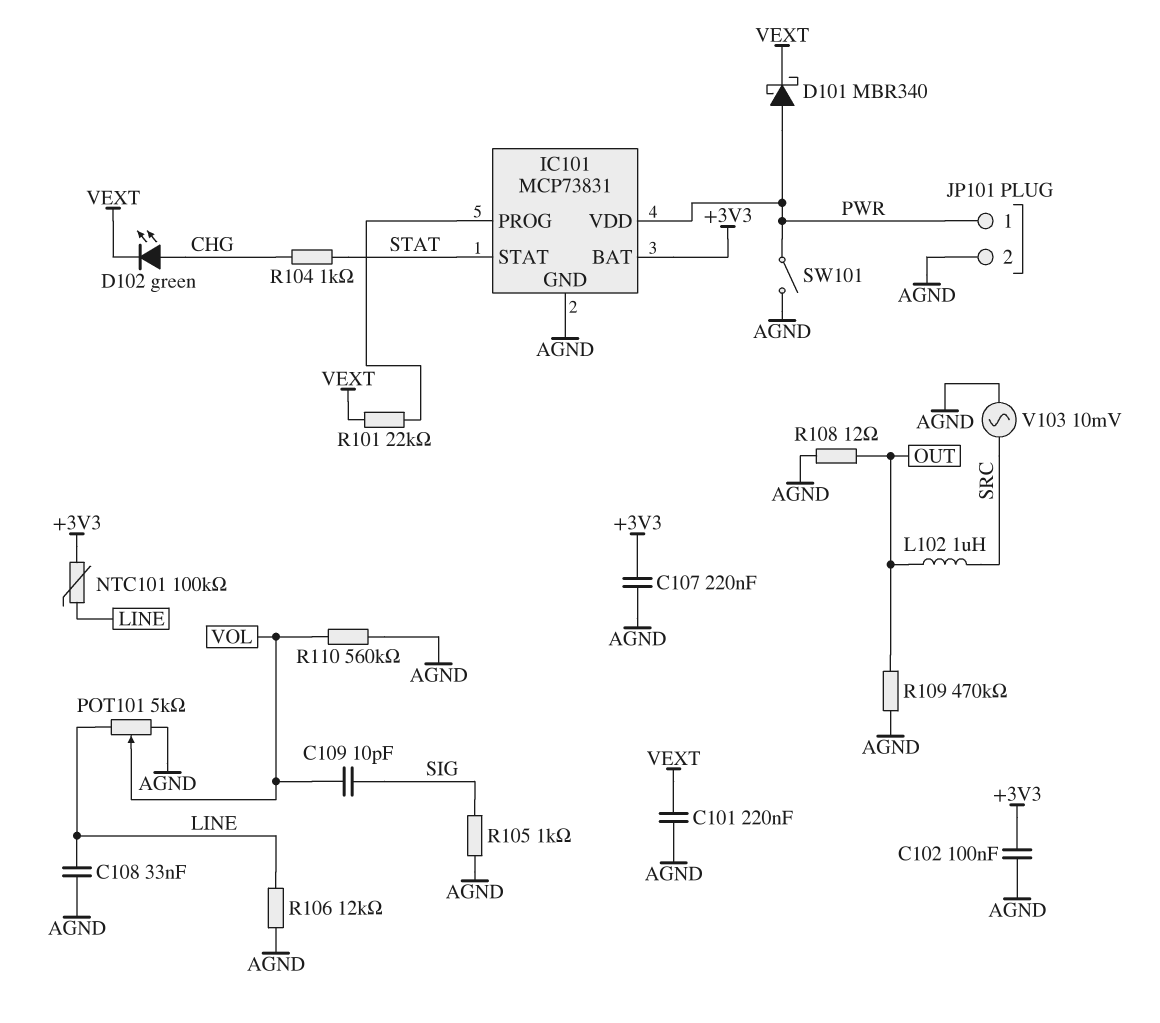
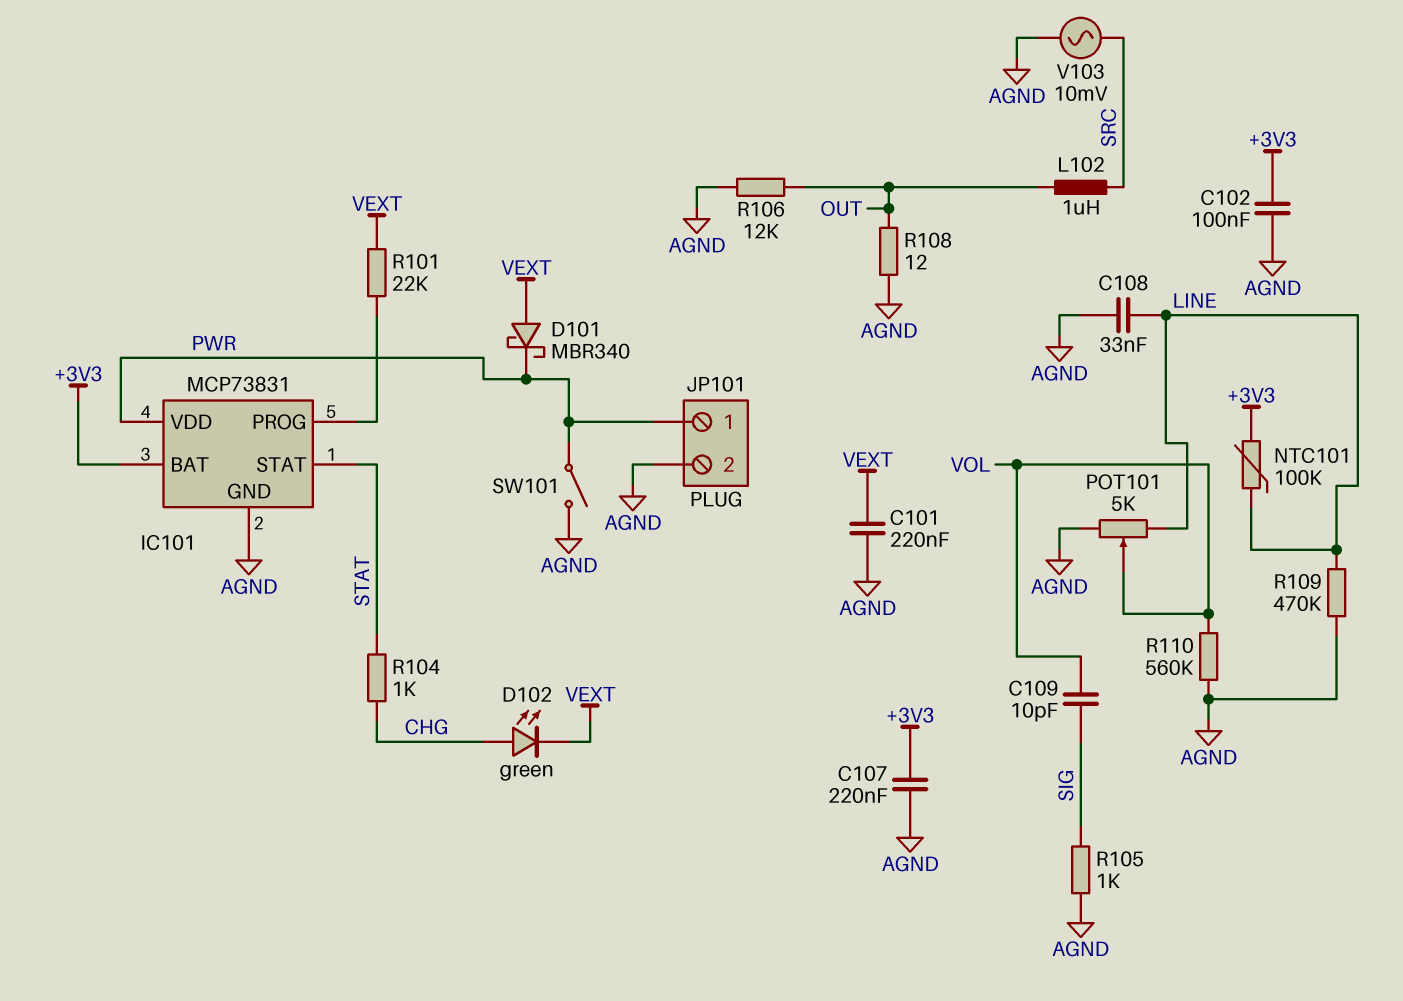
D101: schottky MBR340 (A PWR, K VEXT) -> schottky MBR340 (A VEXT, K PWR)
R106: 12k (AGND, LINE) -> 12k (AGND, OUT)
R109: 470k (AGND, OUT) -> 470k (AGND, LINE)

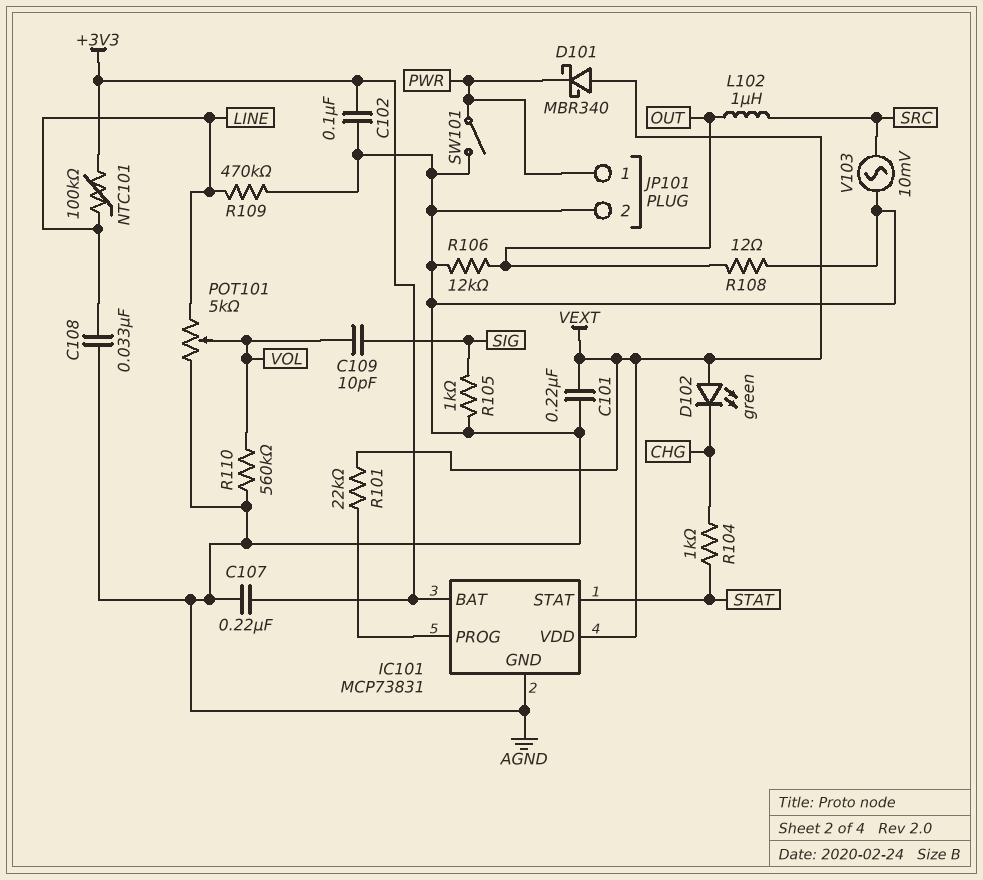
D102: LED green (A CHG, K VEXT) -> LED green (A VEXT, K CHG)
IC101 pin VDD: PWR -> VEXT

